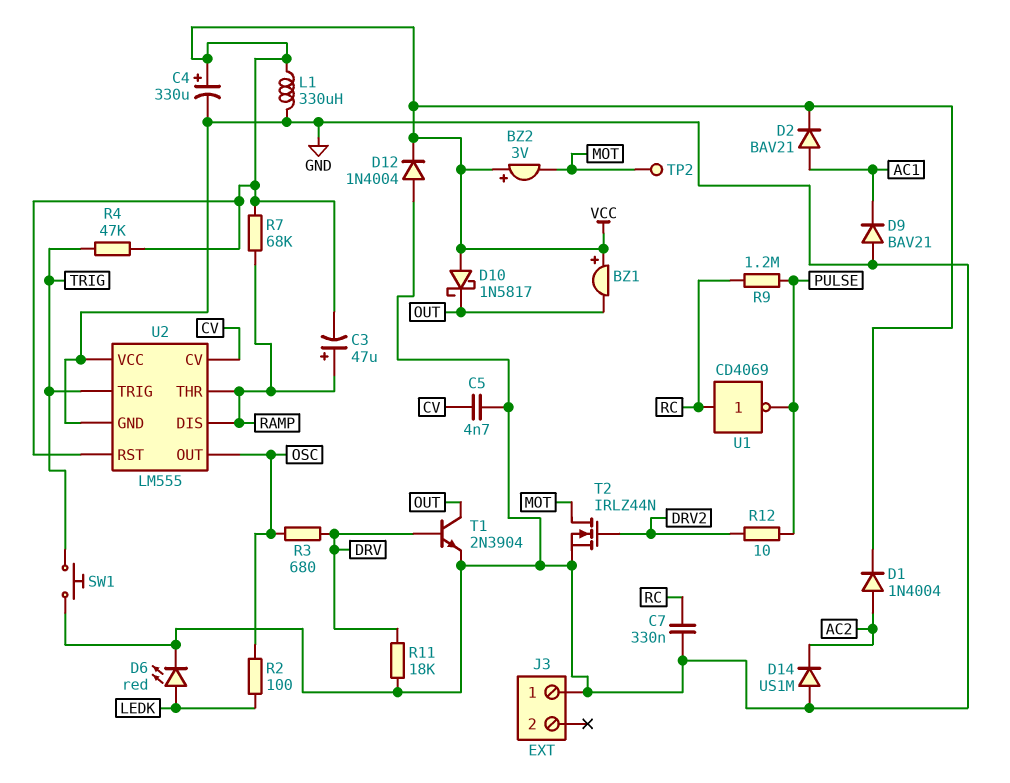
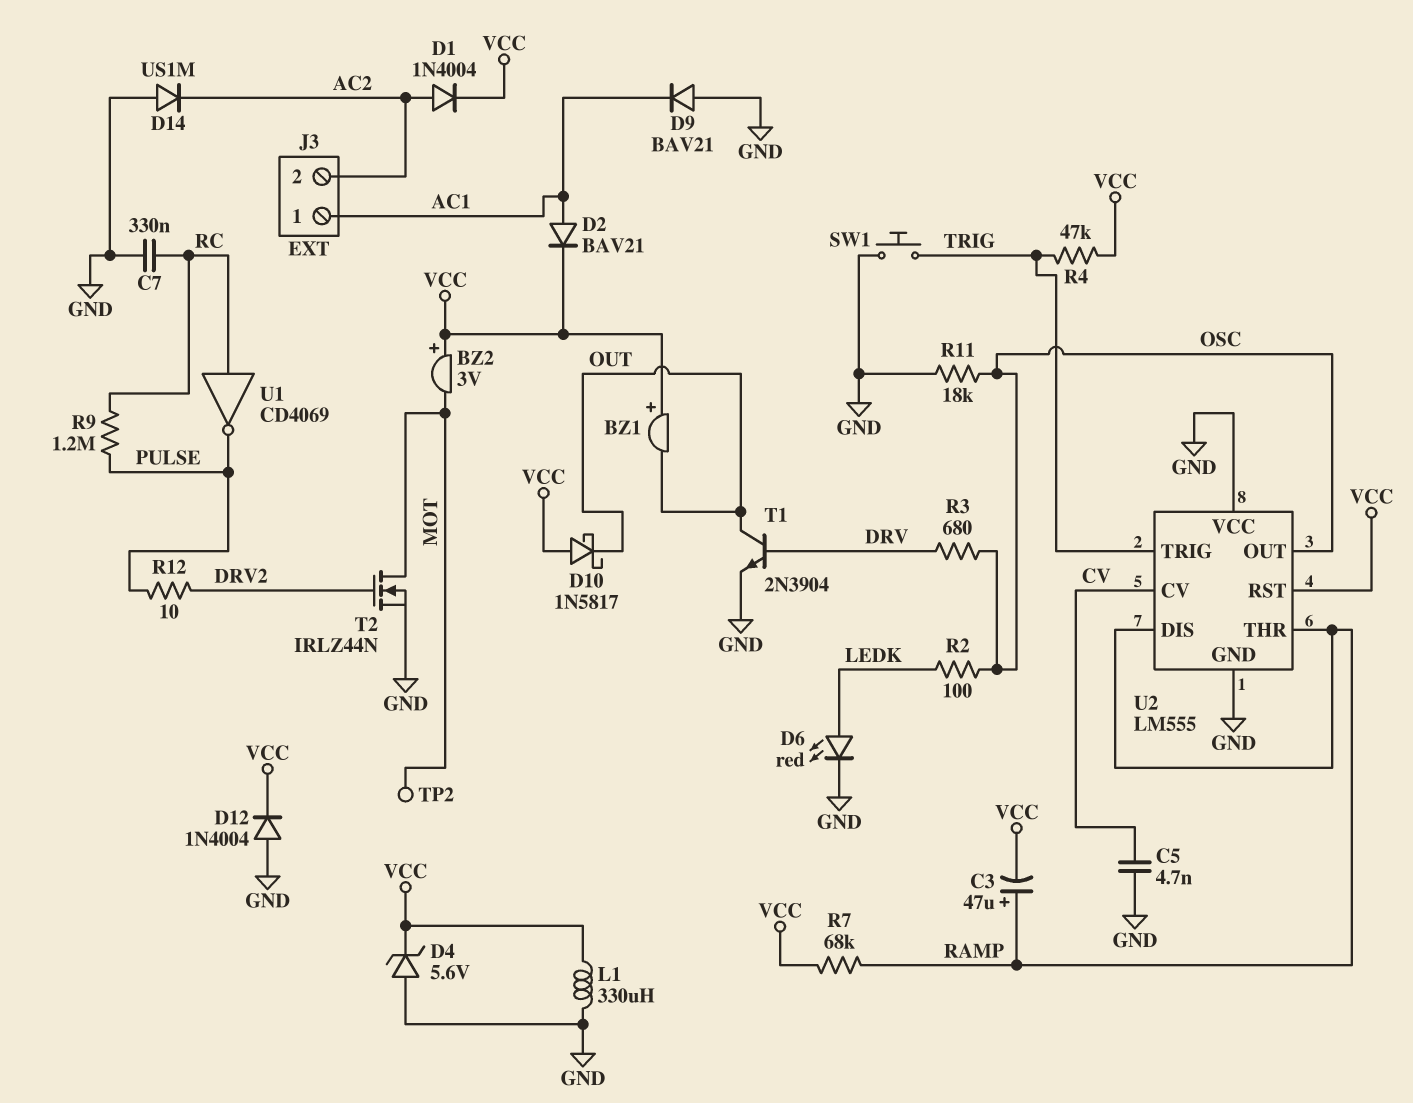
C4: 330uF (plus VCC, minus GND) -> none
D4: none -> zener 5.6V (A GND, K VCC)
J3 pin 1: GND -> AC1
J3 pin 2: none -> AC2
R11: 18k (DRV, GND) -> 18k (GND, OSC)

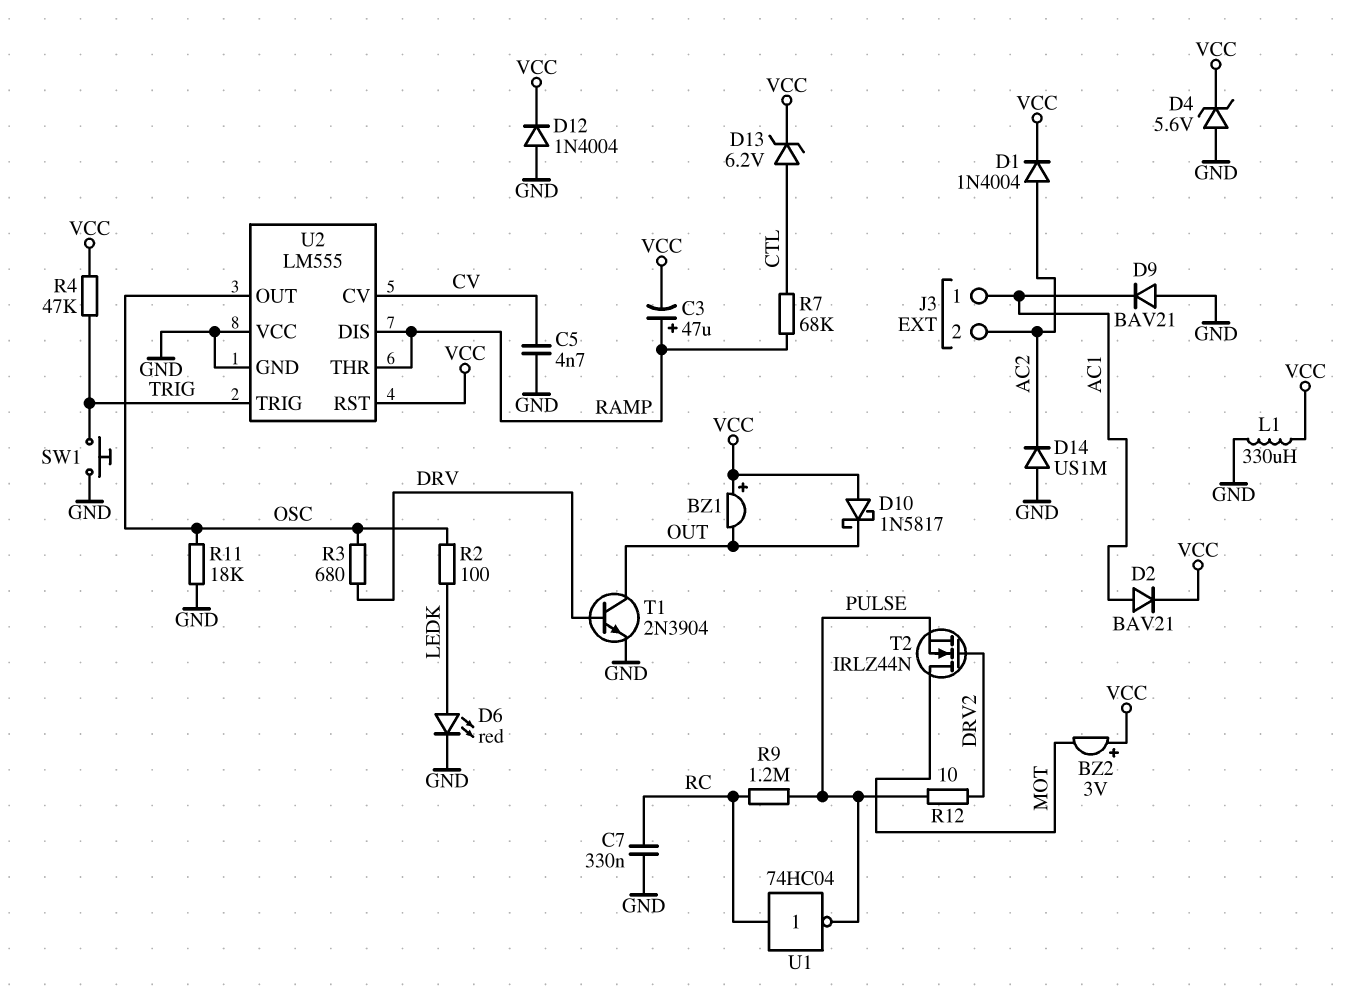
D13: none -> zener 6.2V (A CTL, K VCC)
R7: 68k (RAMP, VCC) -> 68k (CTL, RAMP)
T2: NMOS IRLZ44N (G DRV2, D MOT, S GND) -> NMOS IRLZ44N (G DRV2, D MOT, S PULSE)
TP2: test point (MOT) -> none
U1: NOT CD4069 (in RC, out PULSE) -> NOT 74HC04 (in RC, out PULSE)

